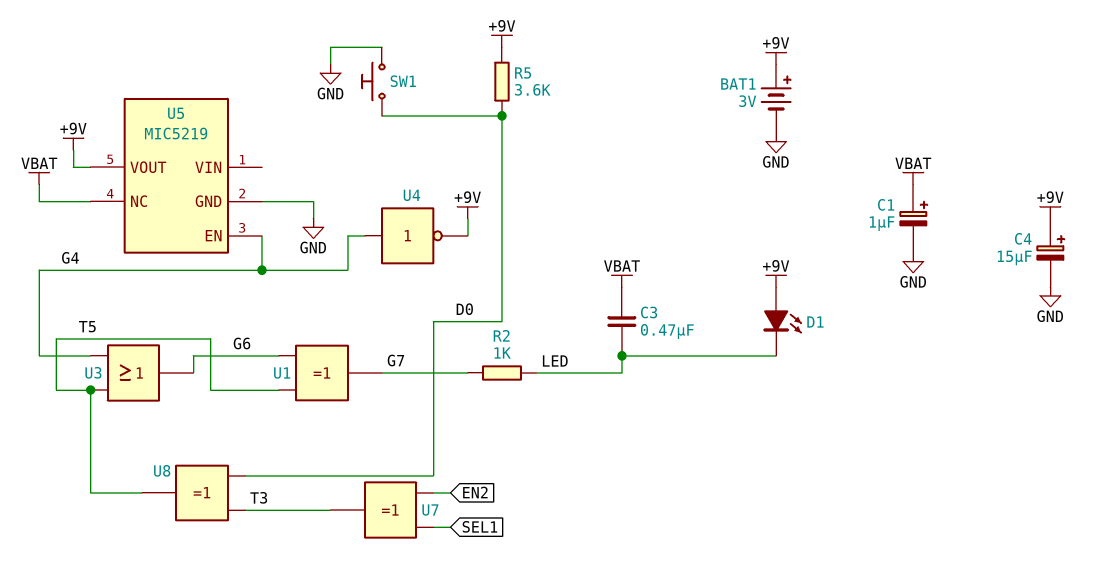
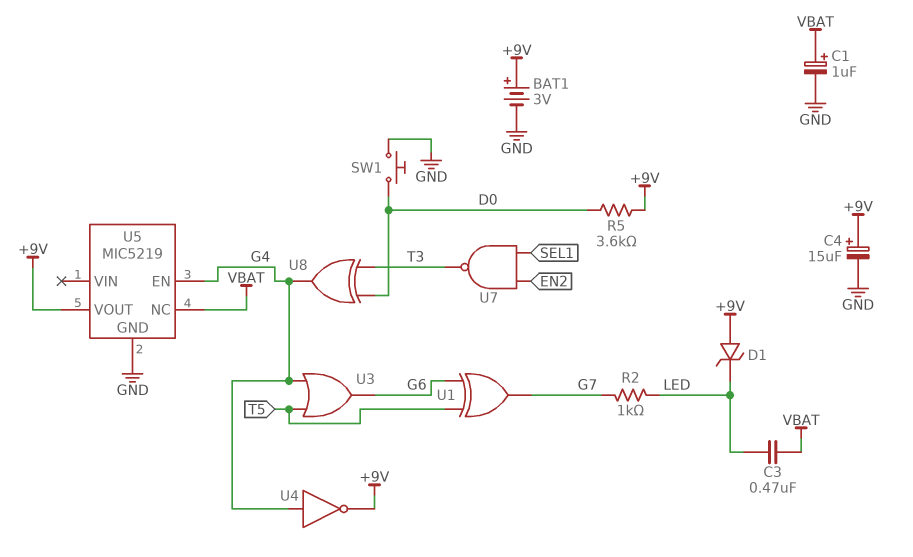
D1: LED (A +9V, K LED) -> zener (A +9V, K LED)
U7: XOR (in EN2, in SEL1, out T3) -> NAND (in EN2, in SEL1, out T3)
U8: XOR (in D0, in T3, out T5) -> XOR (in D0, in T3, out G4)

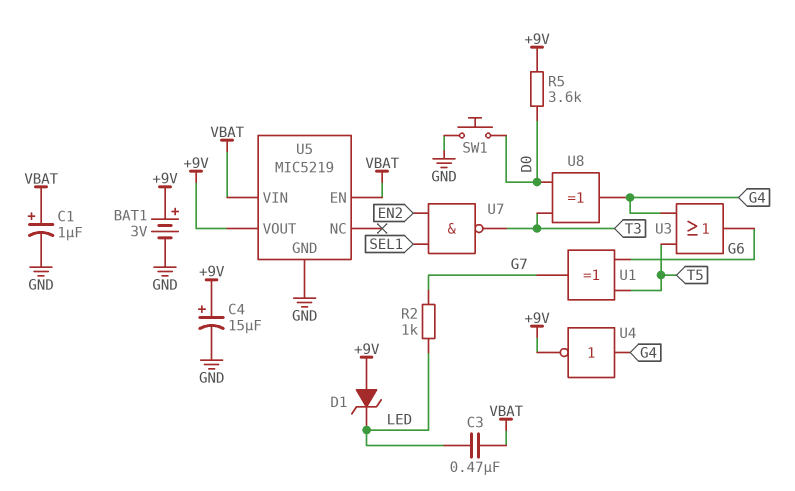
U5 pin EN: G4 -> VBAT
U5 pin NC: VBAT -> none
U5 pin VIN: none -> VBAT

